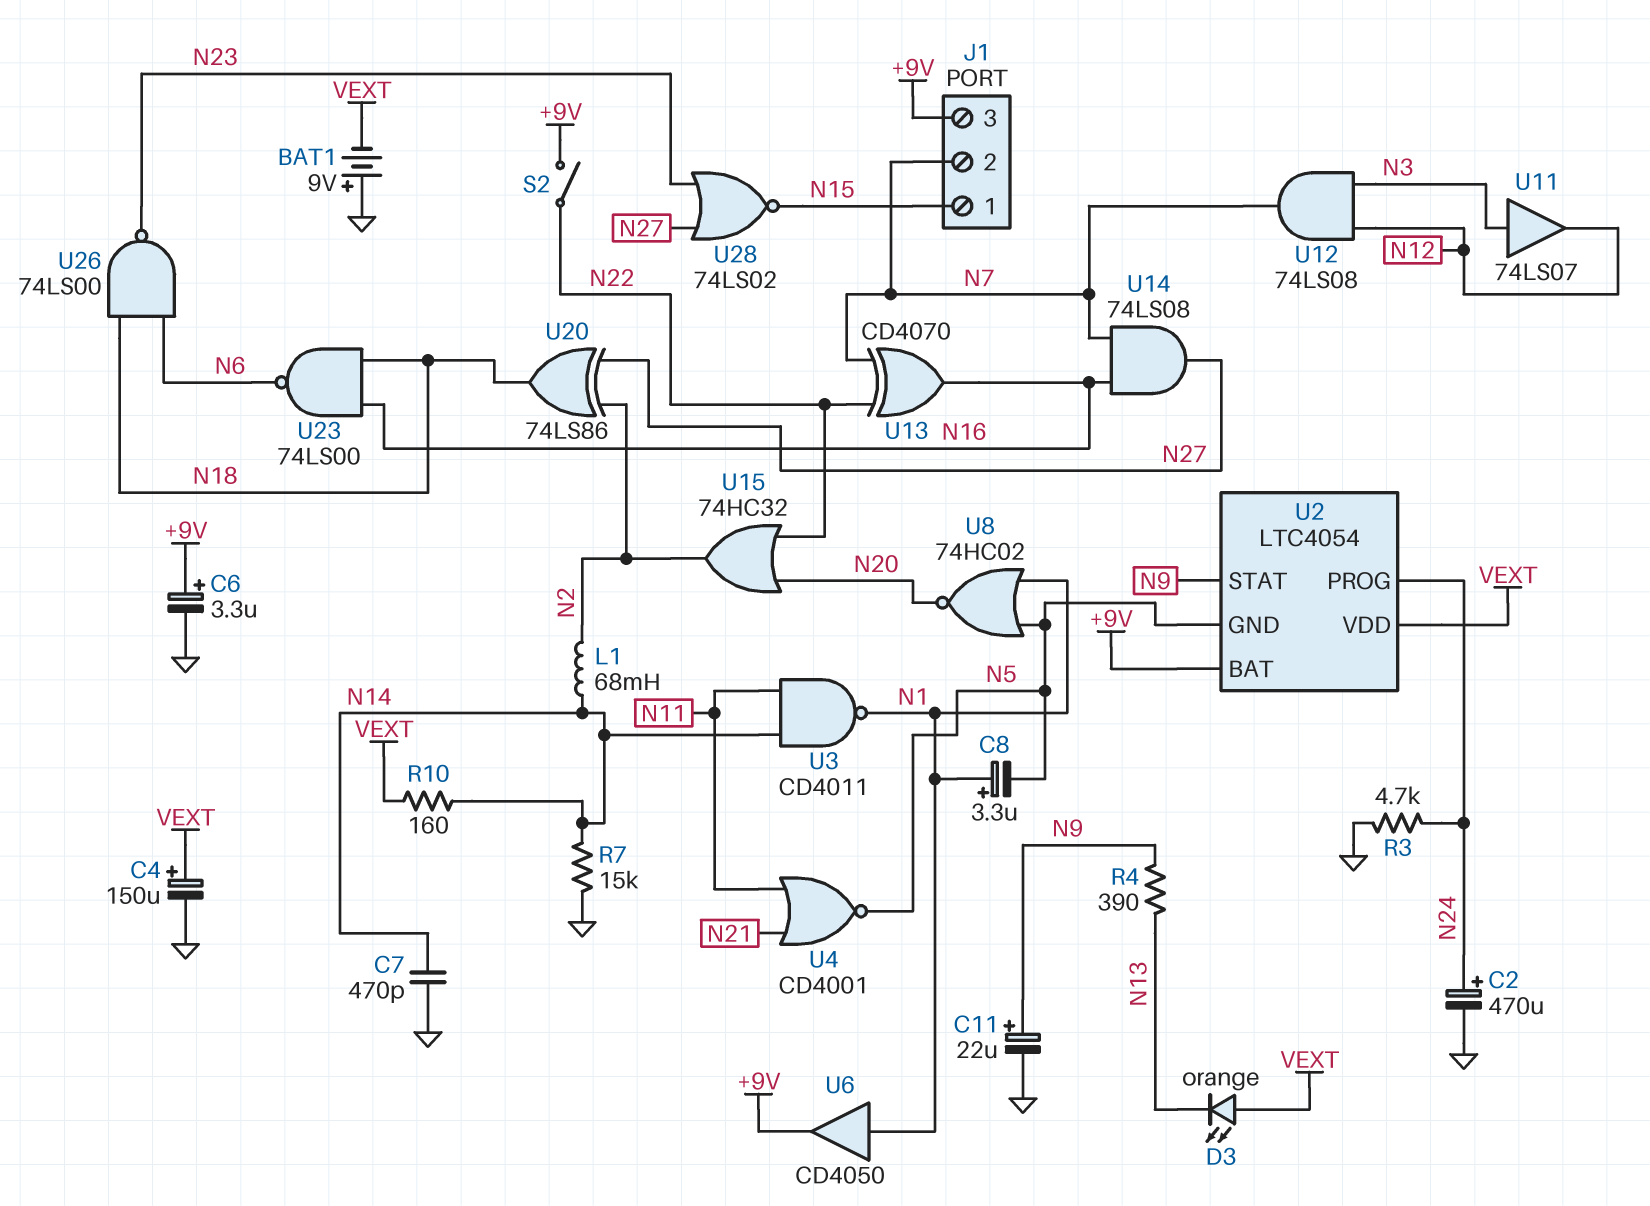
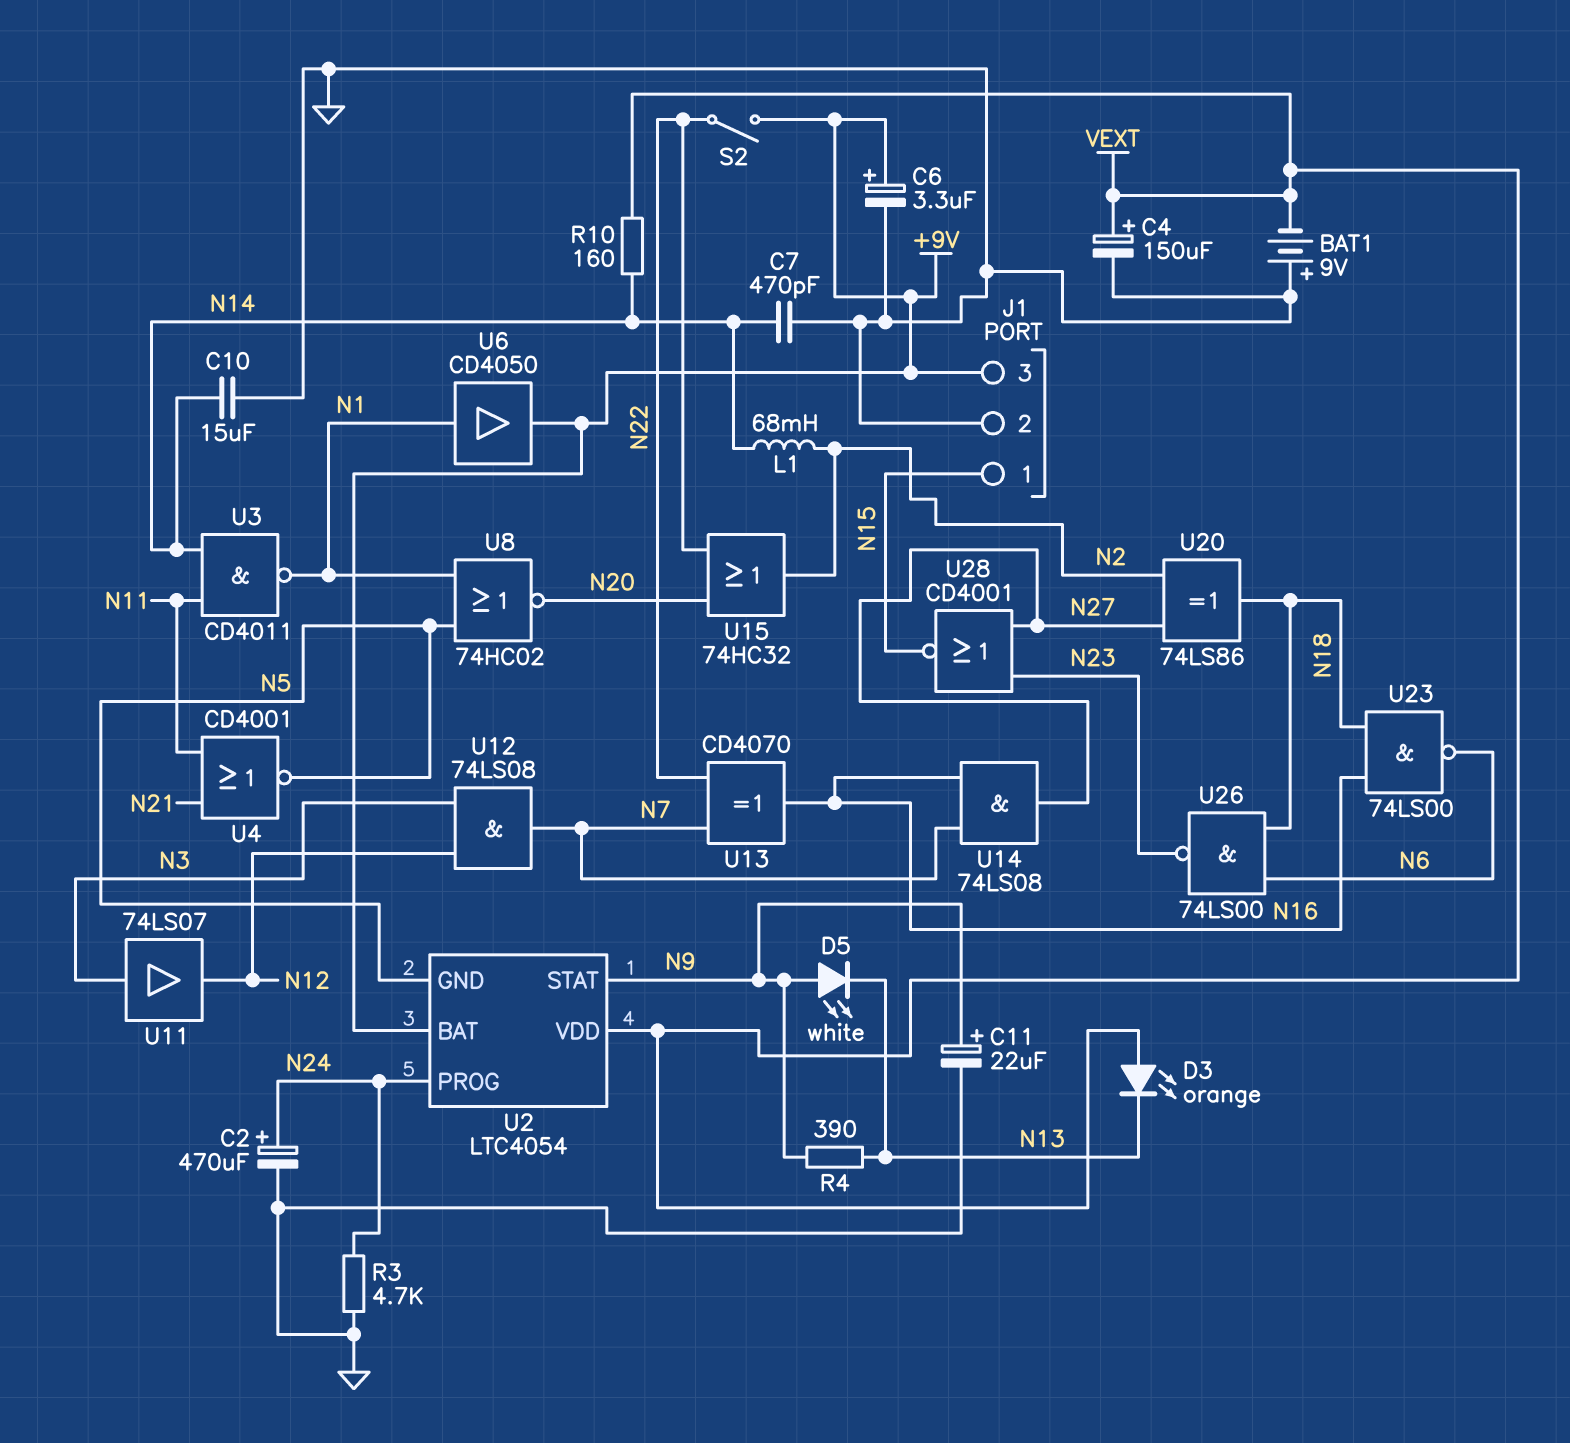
C8: 3.3uF (plus N1, minus N5) -> none
C10: none -> 15uF (GND, N14)
D5: none -> LED white (A N9, K N13)
J1 pin 2: N7 -> GND
R7: 15k (GND, N14) -> none
U28: NOR 74LS02 (in N23, in N27, out N15) -> NOR CD4001 (in N23, in N27, out N15)

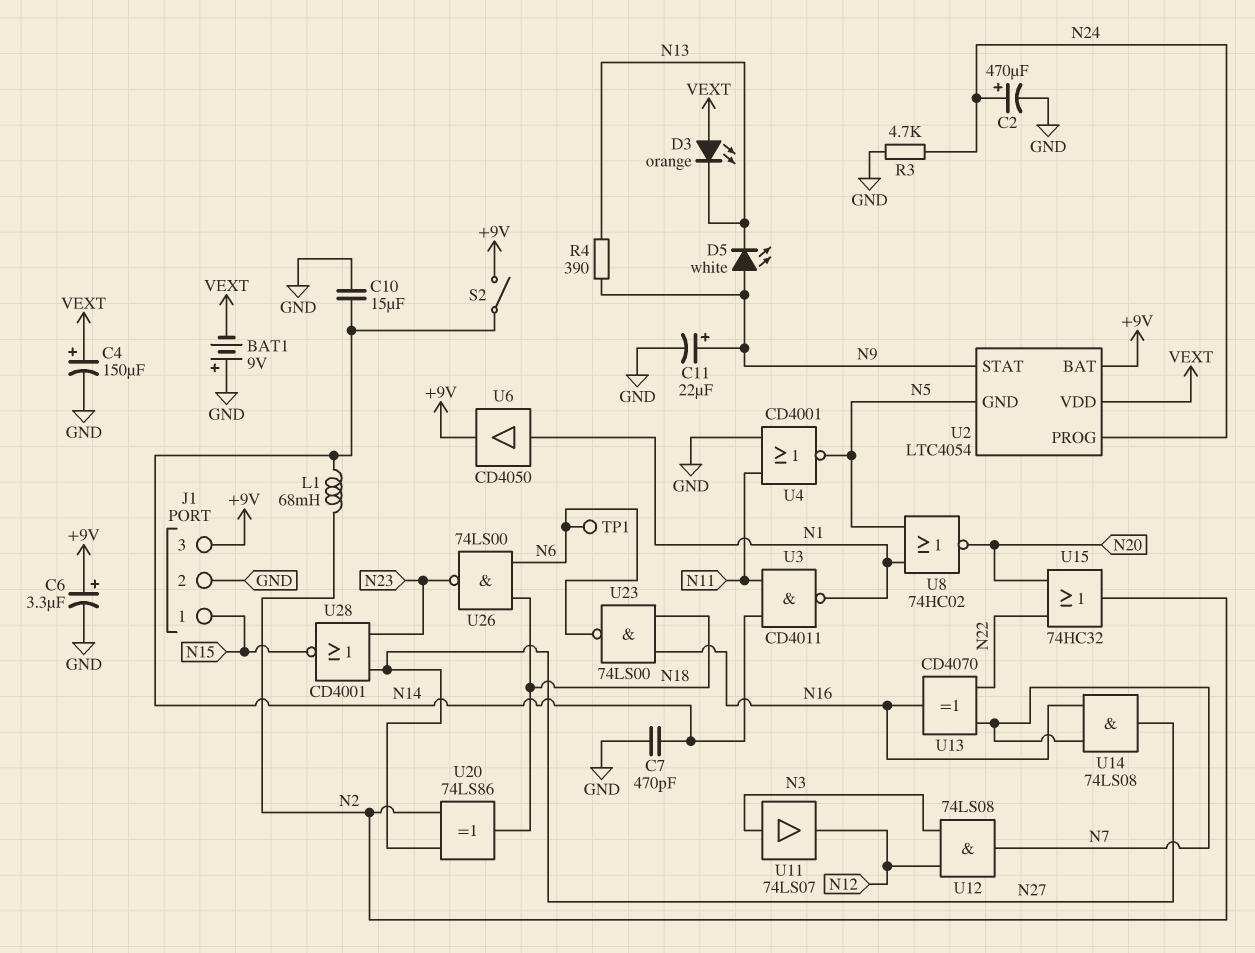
R10: 160 (N14, VEXT) -> none
S2: switch (+9V, N22) -> switch (+9V, N14)
TP1: none -> test point (N6)
U4: NOR CD4001 (in N11, in N21, out N5) -> NOR CD4001 (in GND, in N11, out N5)

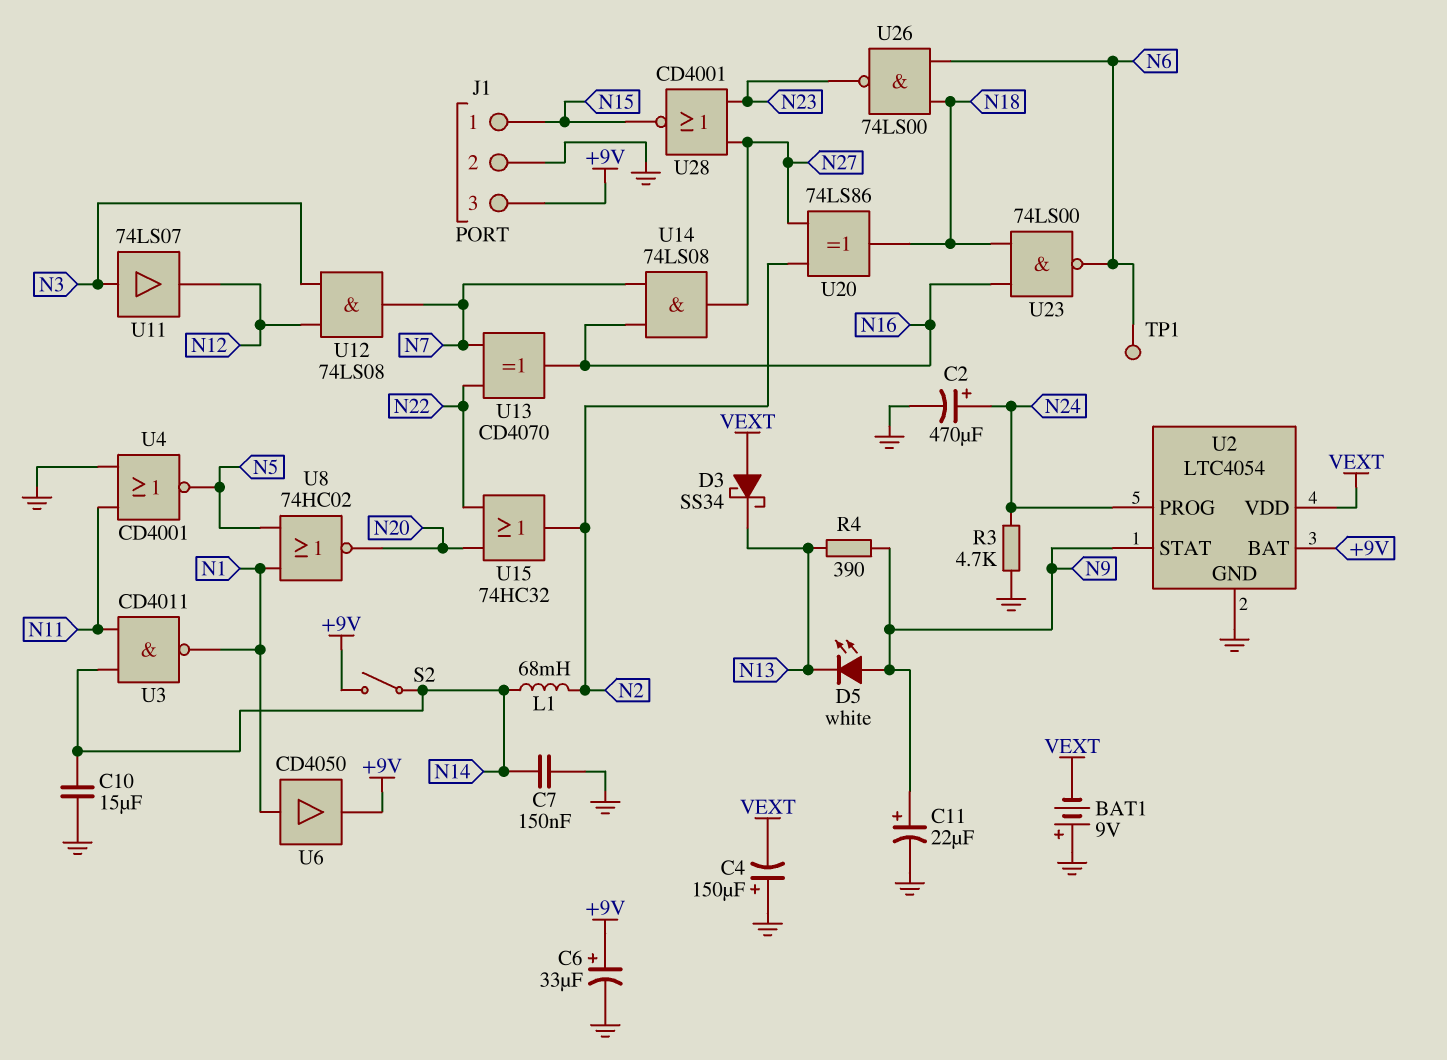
C4: 150uF (plus VEXT, minus GND) -> 150uF (plus GND, minus VEXT)
C6: 3.3uF (plus +9V, minus GND) -> 33uF (plus +9V, minus GND)
C7: 470pF (GND, N14) -> 150nF (GND, N14)
D3: LED orange (A VEXT, K N13) -> schottky SS34 (A VEXT, K N13)
U2 pin GND: N5 -> GND

